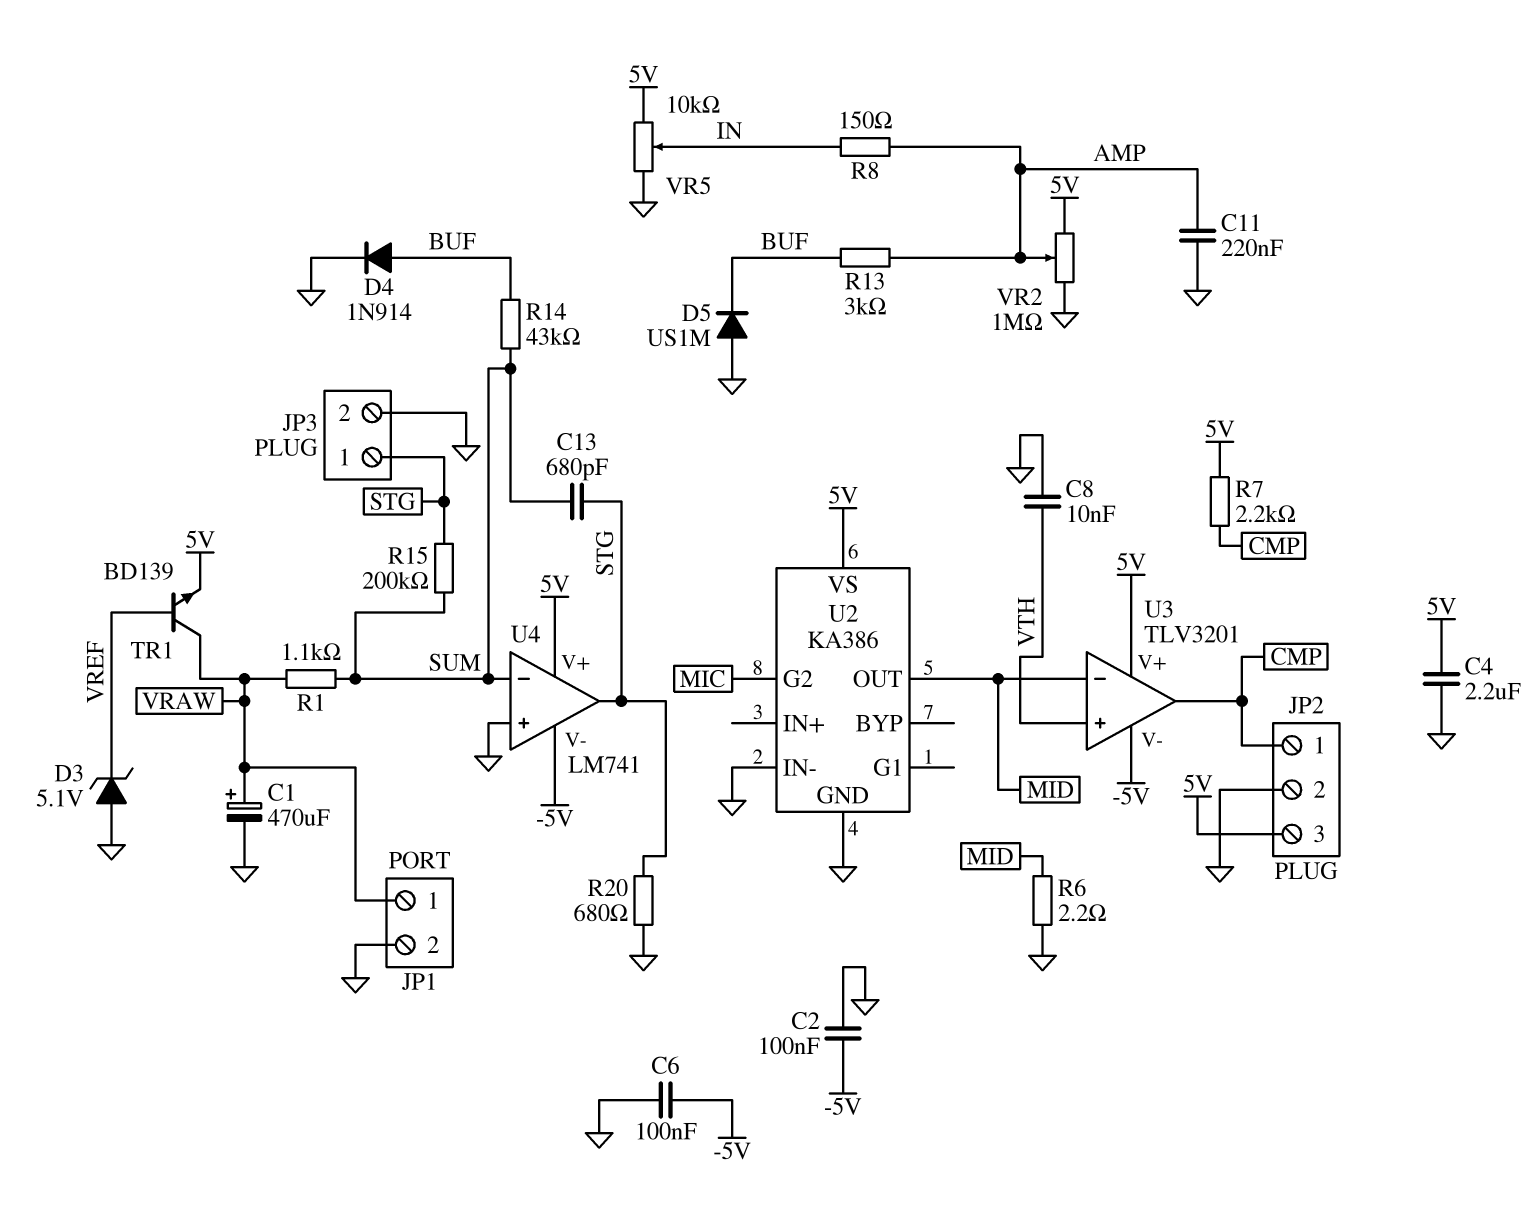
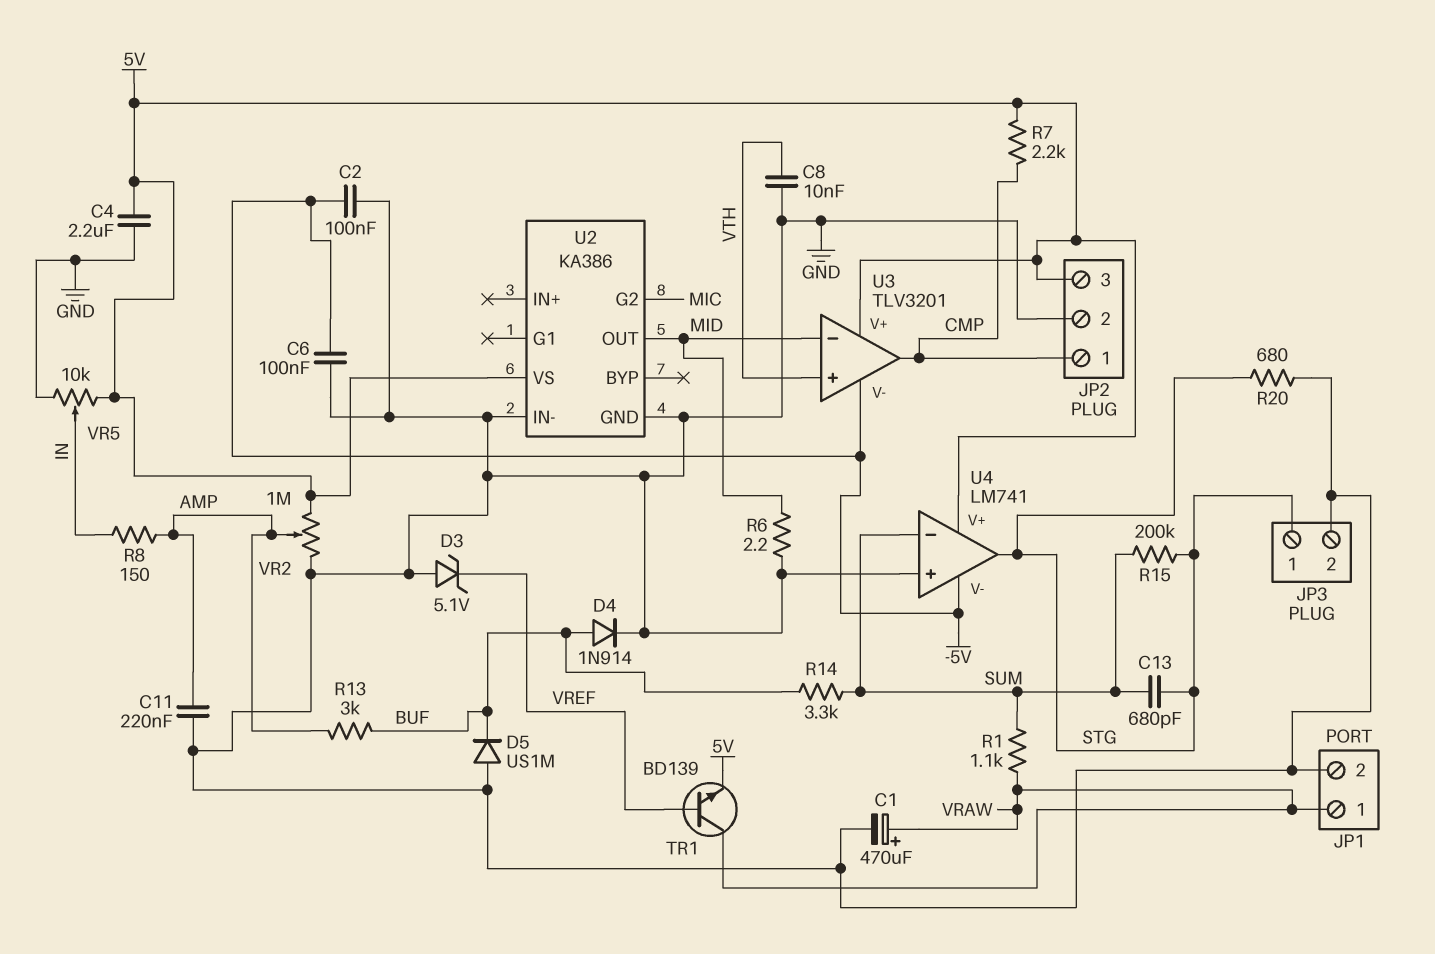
R14: 43k (BUF, SUM) -> 3.3k (BUF, SUM)

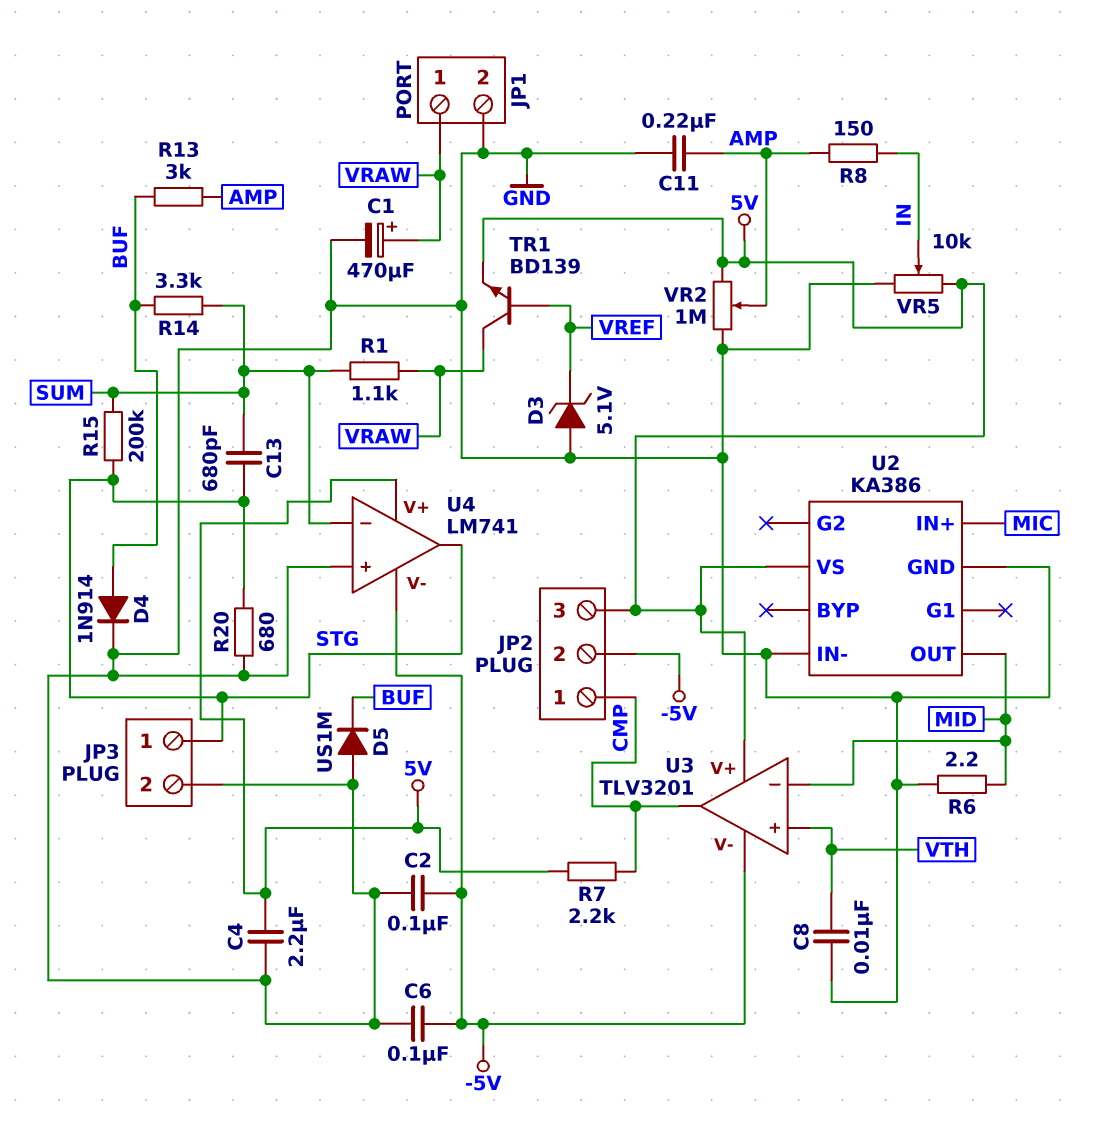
JP2 pin 2: GND -> -5V
U2 pin G2: MIC -> none
U2 pin IN+: none -> MIC

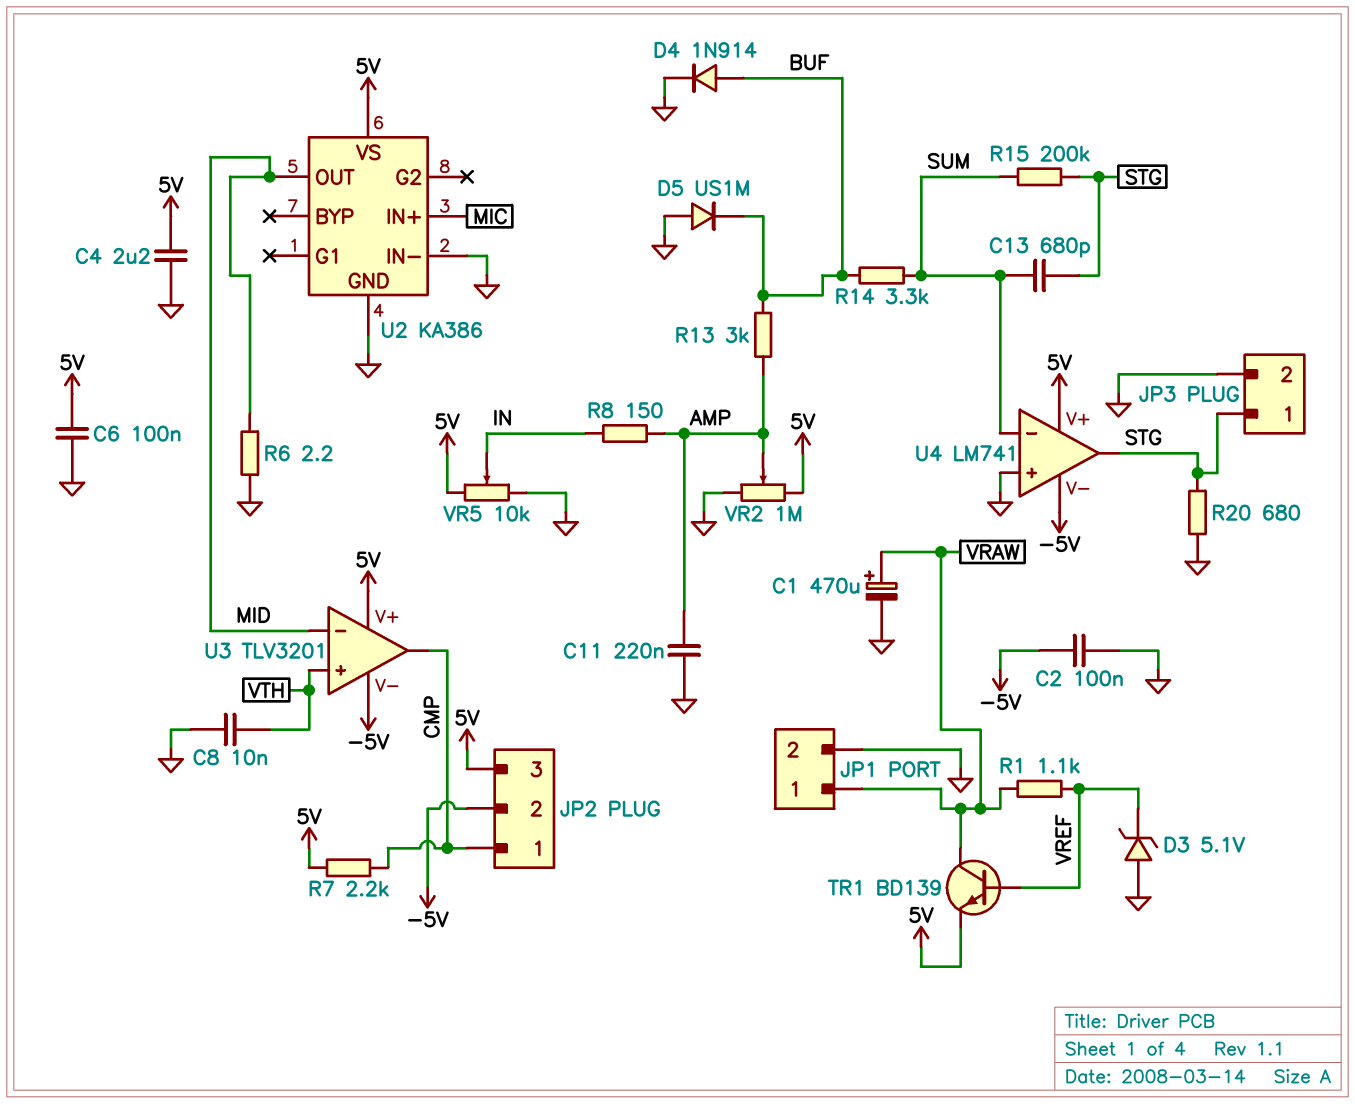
C6: 100nF (-5V, GND) -> 100nF (5V, GND)
R1: 1.1k (SUM, VRAW) -> 1.1k (VRAW, VREF)

